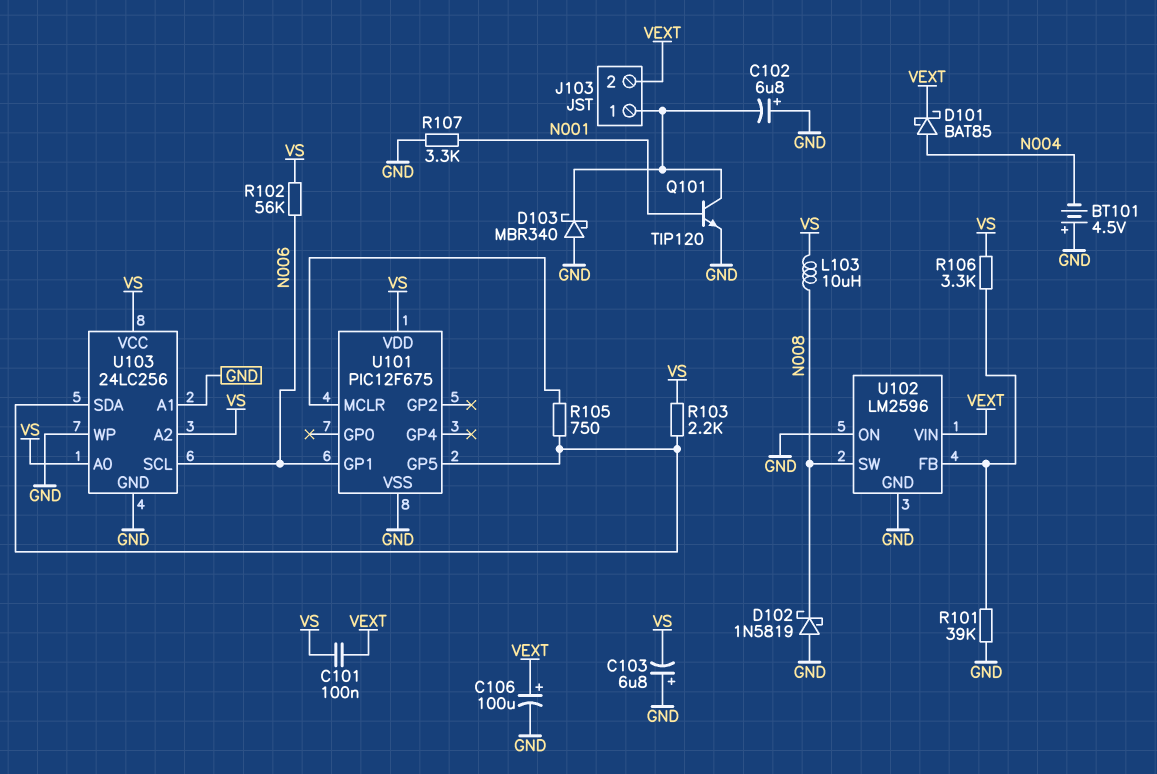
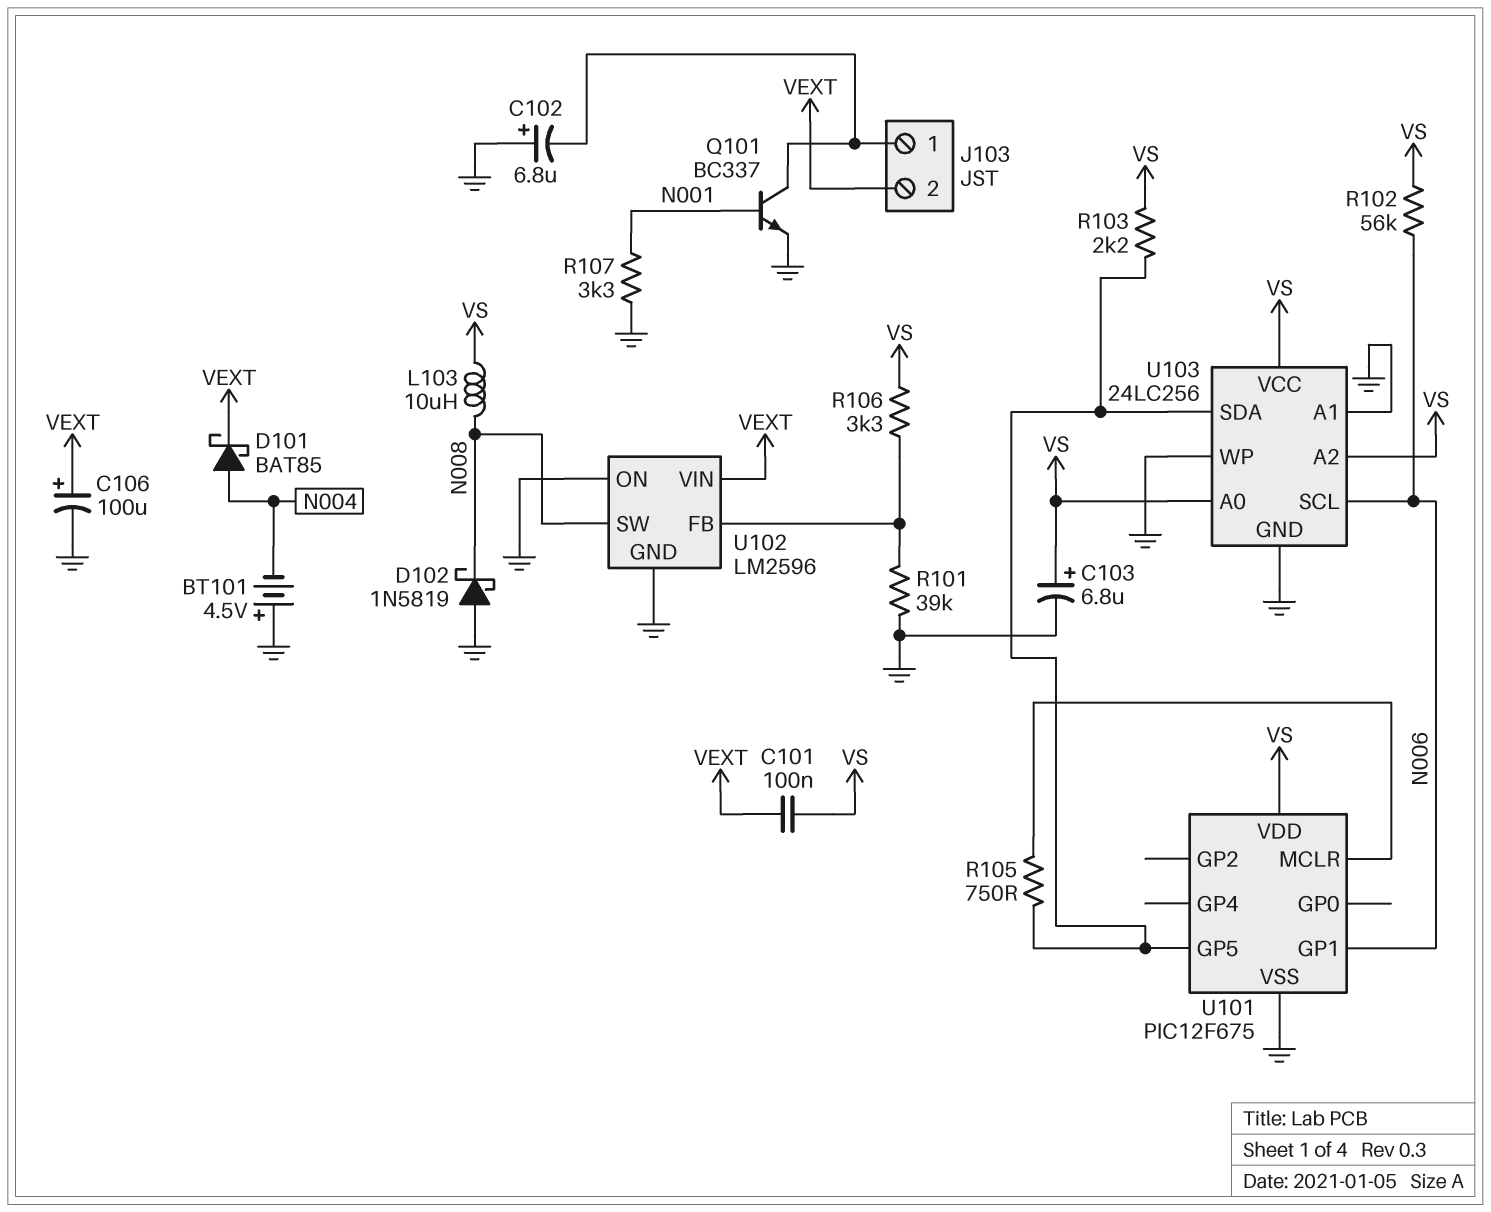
C103: 6.8uF (plus GND, minus VS) -> 6.8uF (plus VS, minus GND)
D103: schottky MBR340 (A GND, K J103/1) -> none
Q101: NPN TIP120 (B N001, C J103/1, E GND) -> NPN BC337 (B N001, C J103/1, E GND)

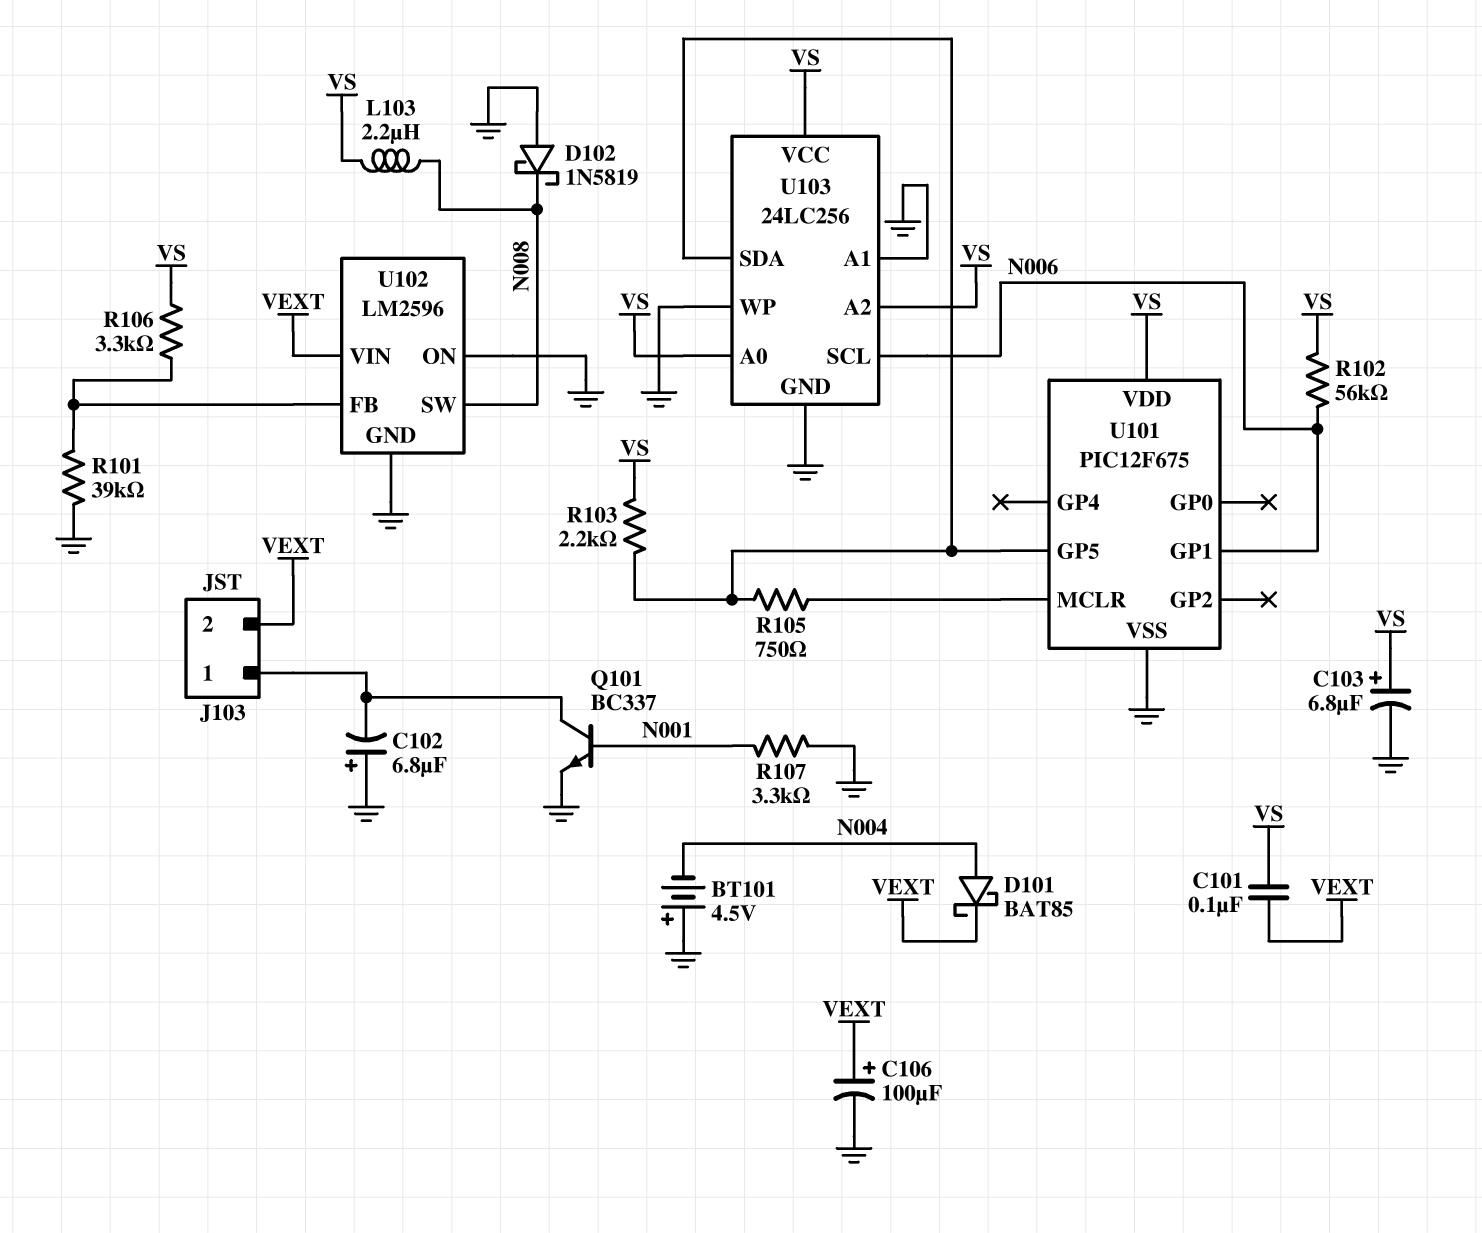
L103: 10uH (N008, VS) -> 2.2uH (N008, VS)

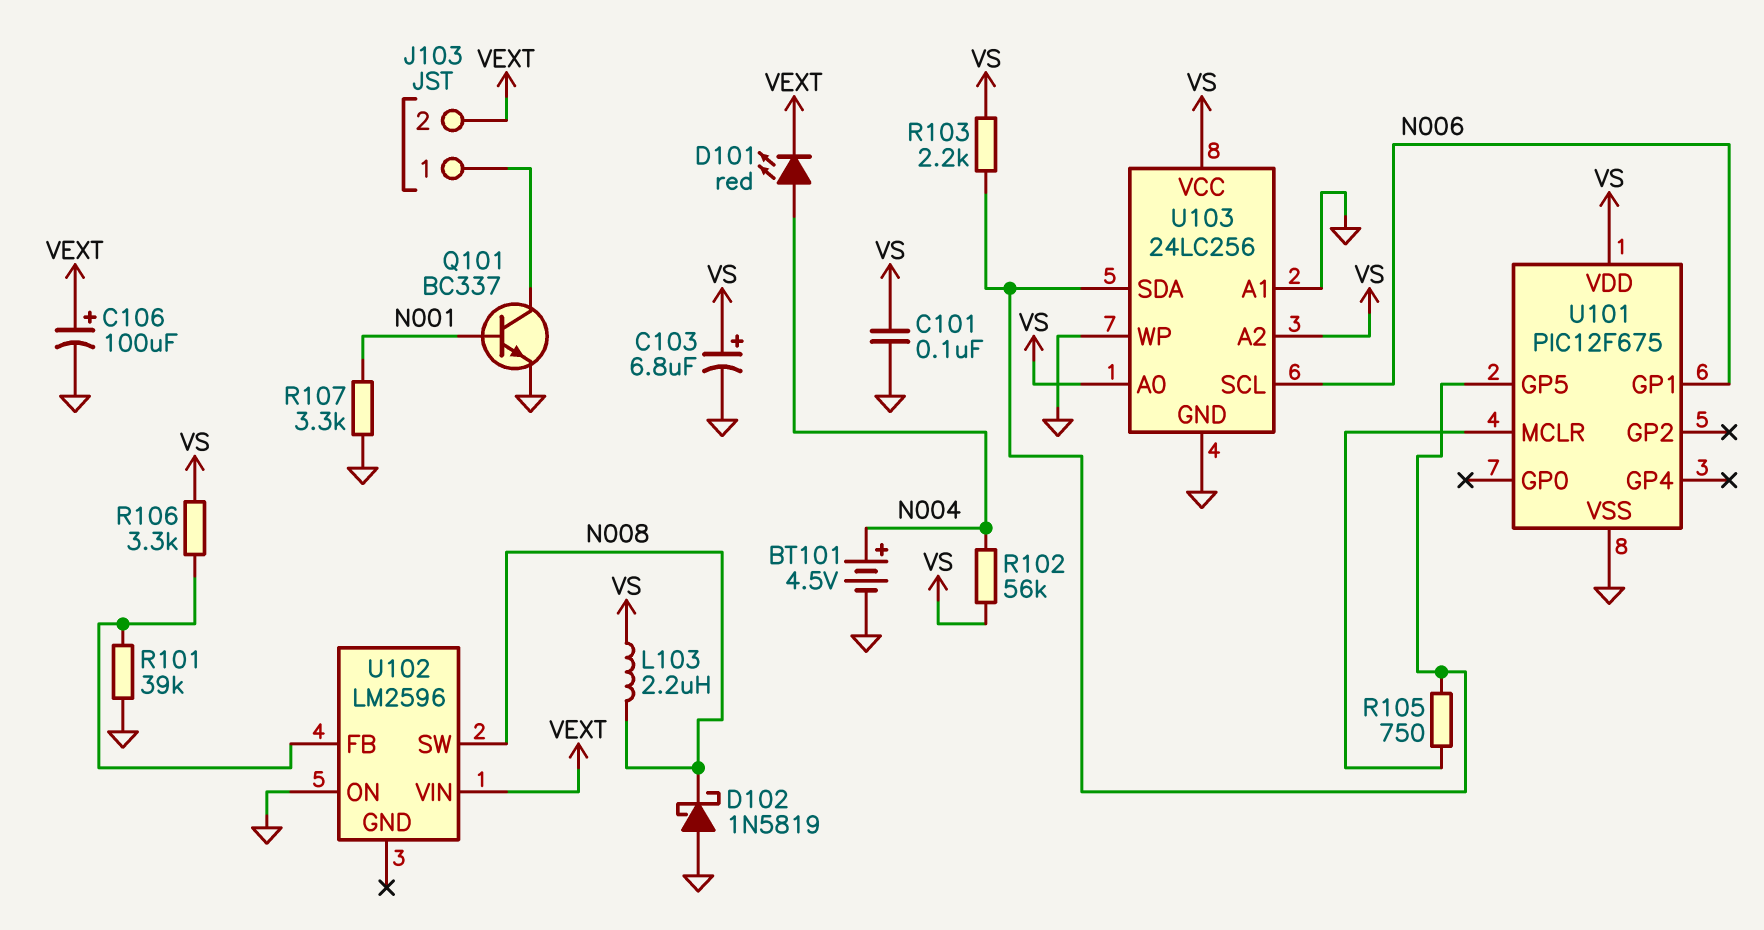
BT101: 4.5V (plus GND, minus N004) -> 4.5V (plus N004, minus GND)
C101: 100nF (VEXT, VS) -> 100nF (GND, VS)
C102: 6.8uF (plus GND, minus J103/1) -> none
D101: schottky BAT85 (A N004, K VEXT) -> LED red (A N004, K VEXT)
R102: 56k (N006, VS) -> 56k (N004, VS)
U102 pin GND: GND -> none

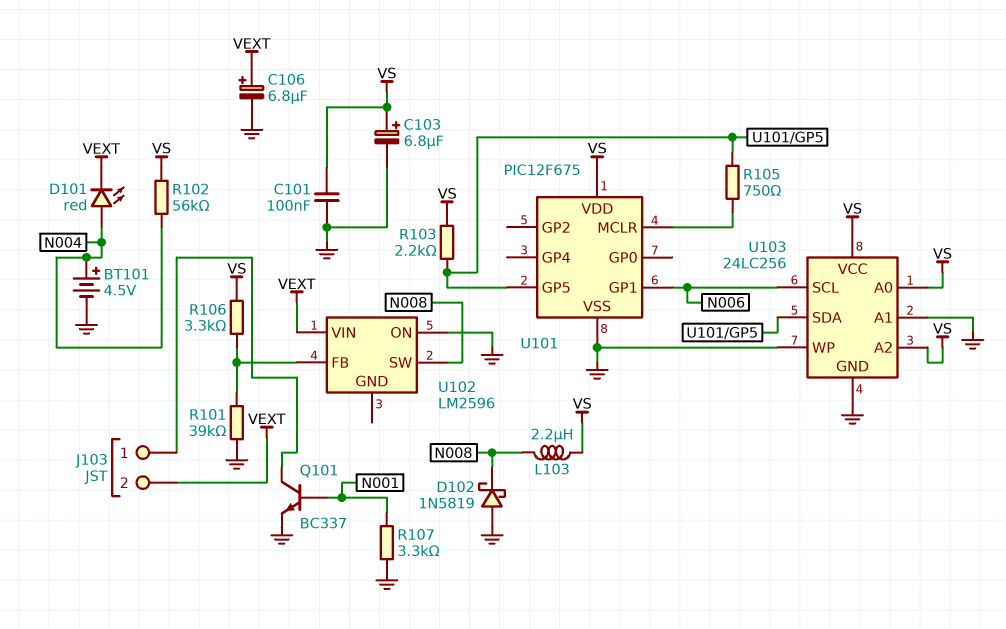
C106: 100uF (plus VEXT, minus GND) -> 6.8uF (plus VEXT, minus GND)

